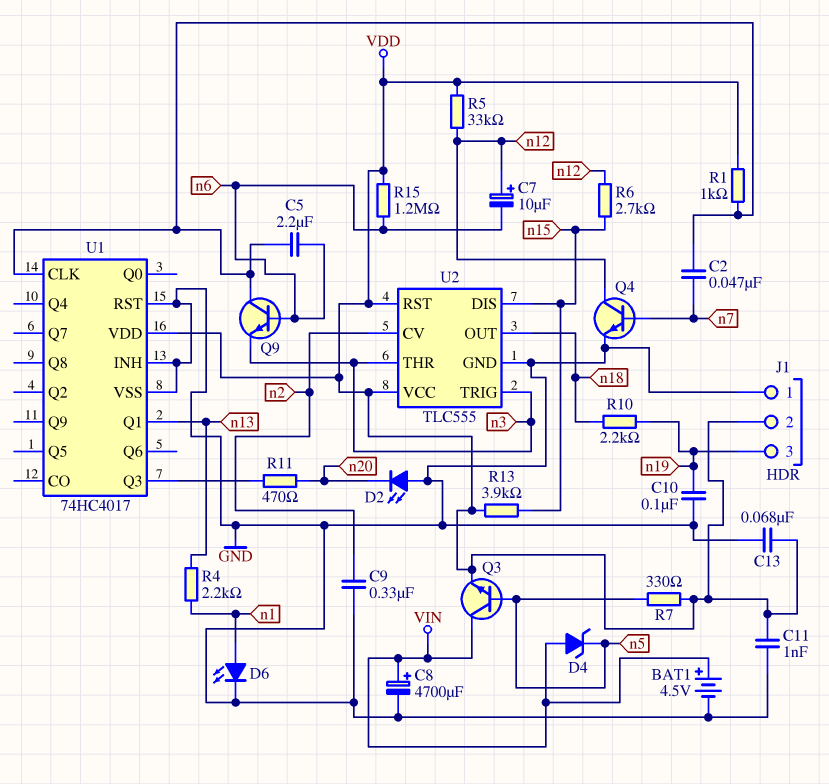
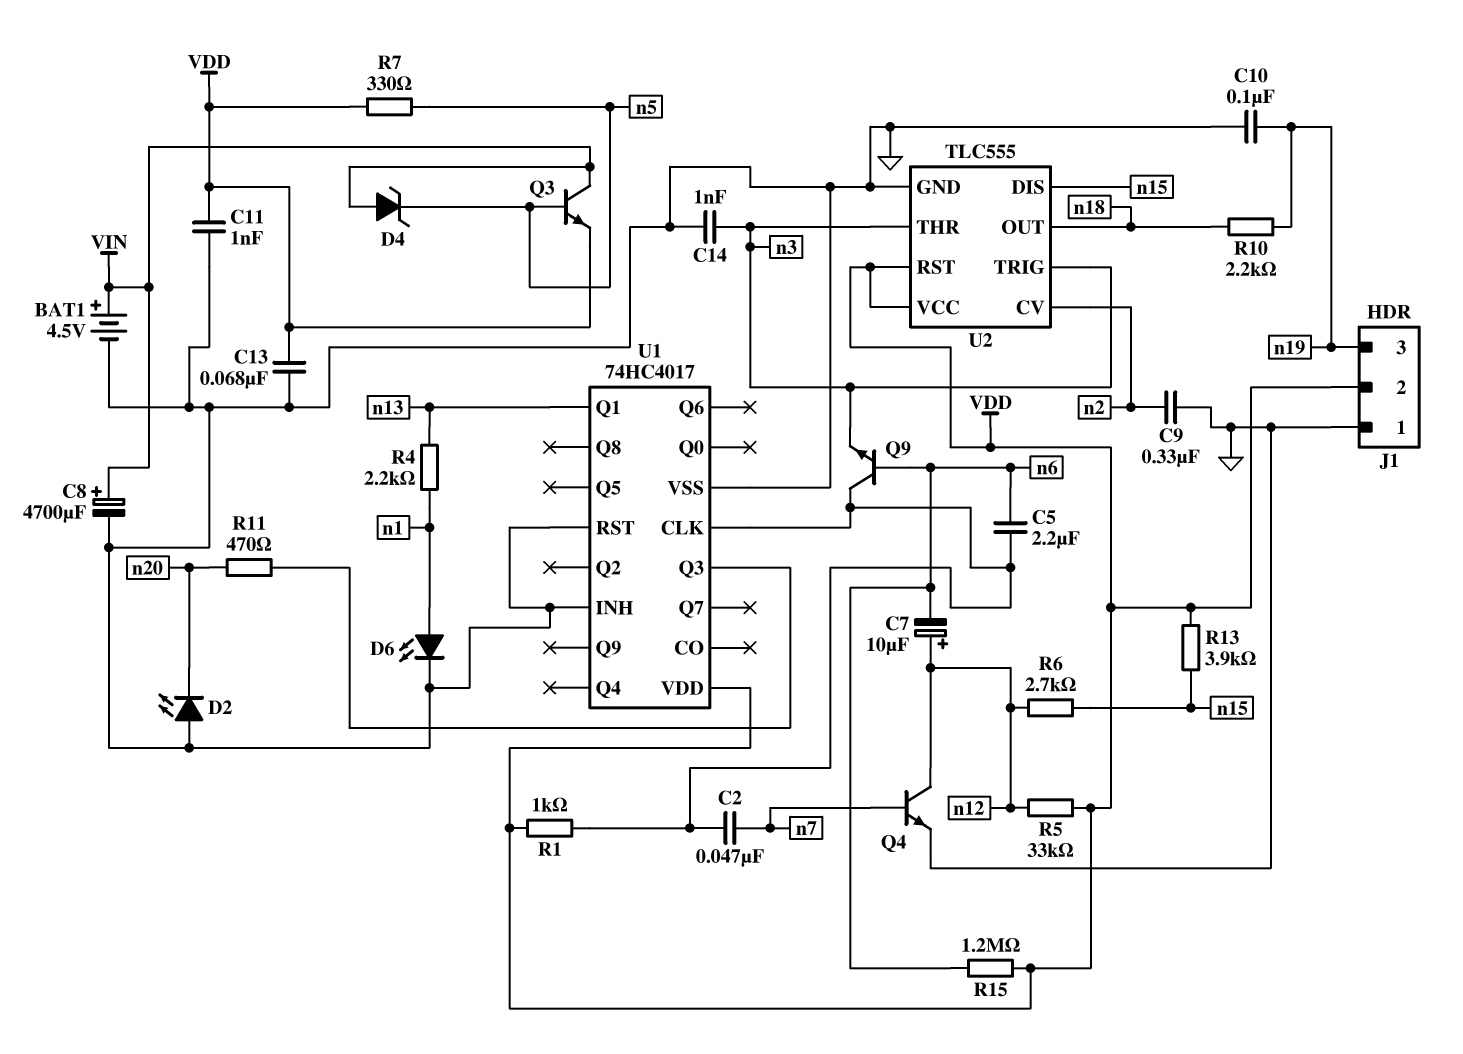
C14: none -> 1nF (GND, n3)

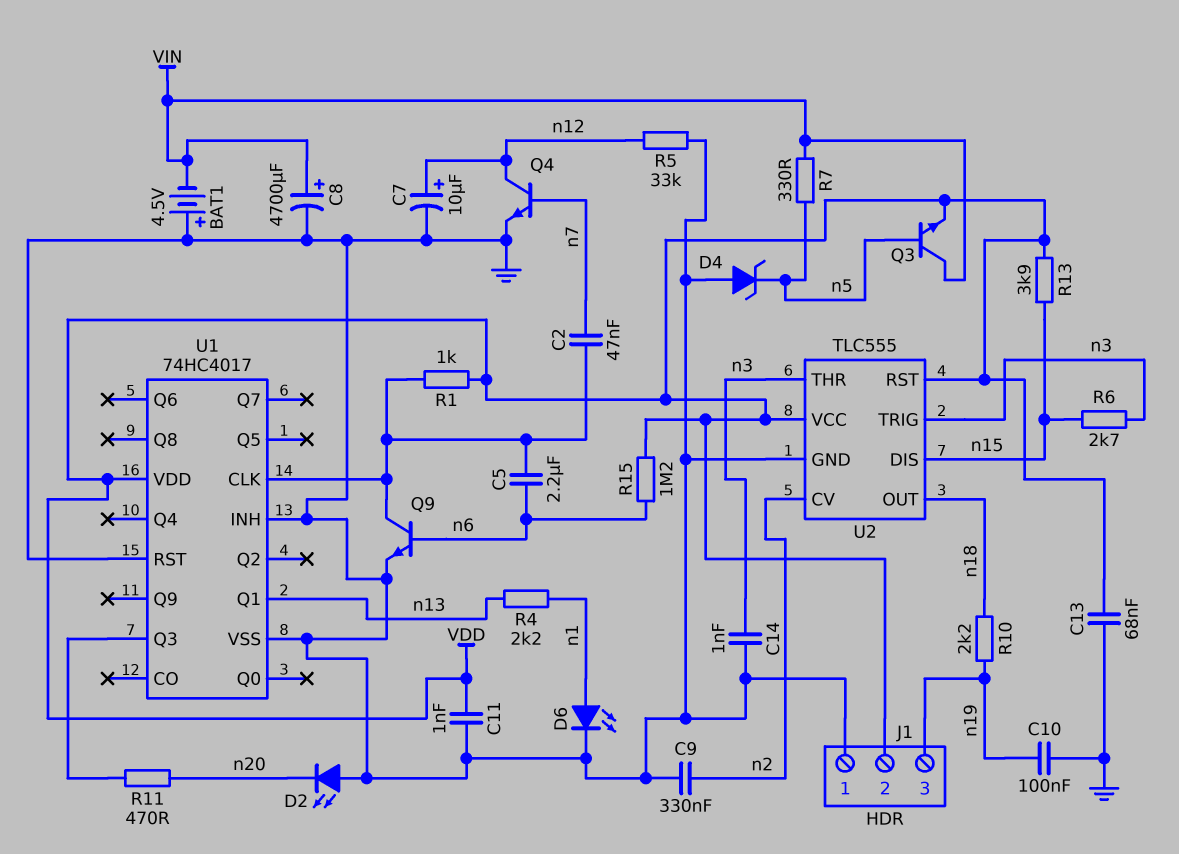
BAT1: 4.5V (plus VIN, minus GND) -> 4.5V (plus GND, minus VIN)
C7: 10uF (plus n12, minus n6) -> 10uF (plus n12, minus GND)
D4: zener (A VIN, K n5) -> zener (A GND, K n5)
Q9: NPN (B n6, C U1/CLK, E n3) -> NPN (B n6, C U1/CLK, E GND)
R5: 33k (VDD, n12) -> 33k (GND, n12)
R6: 2.7k (n12, n15) -> 2.7k (n3, n15)
R7: 330 (VDD, n5) -> 330 (VIN, n5)

